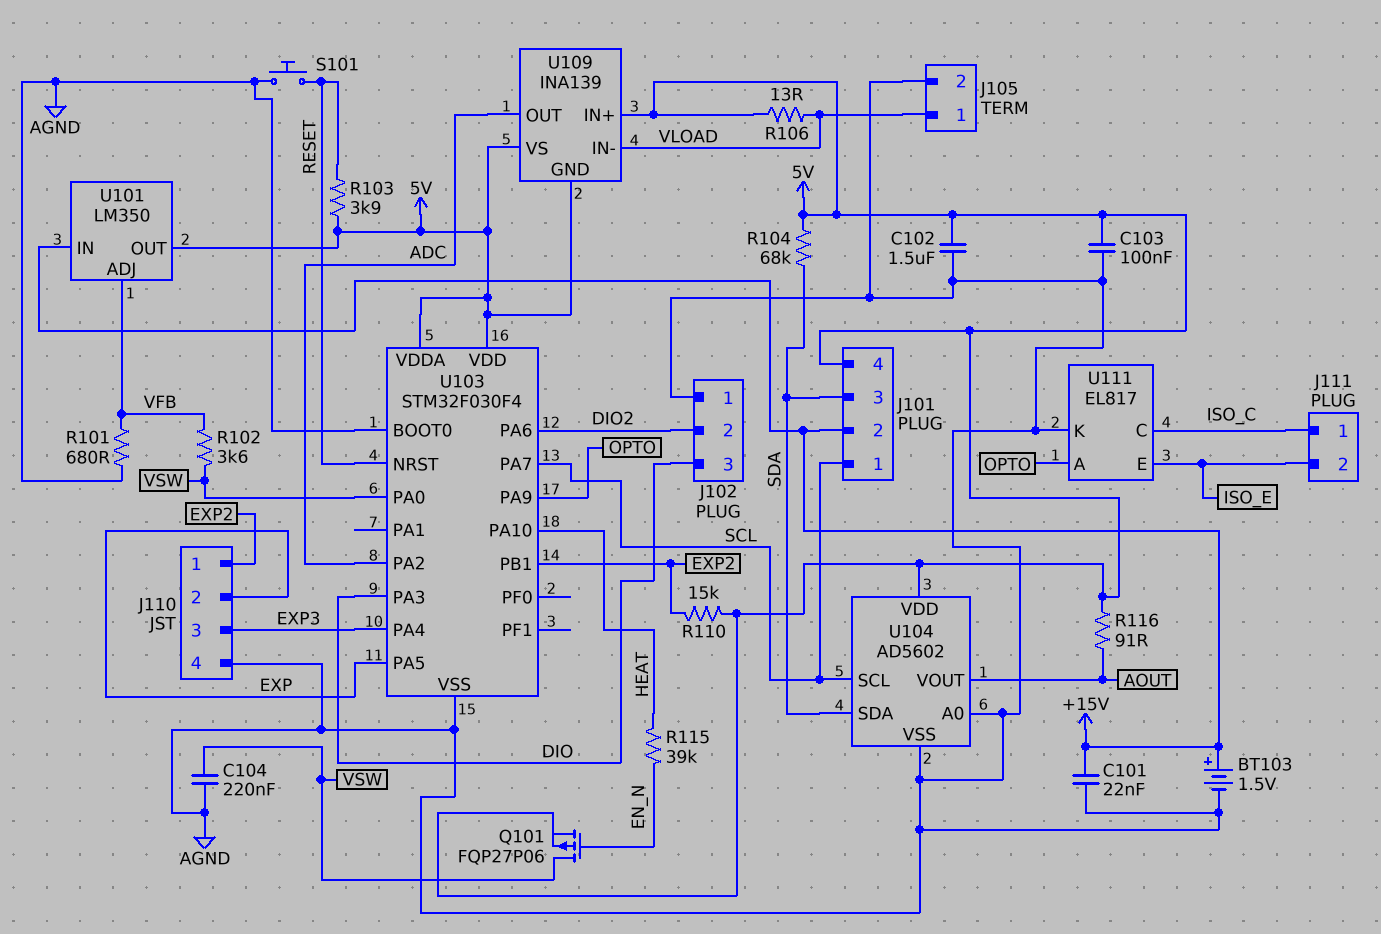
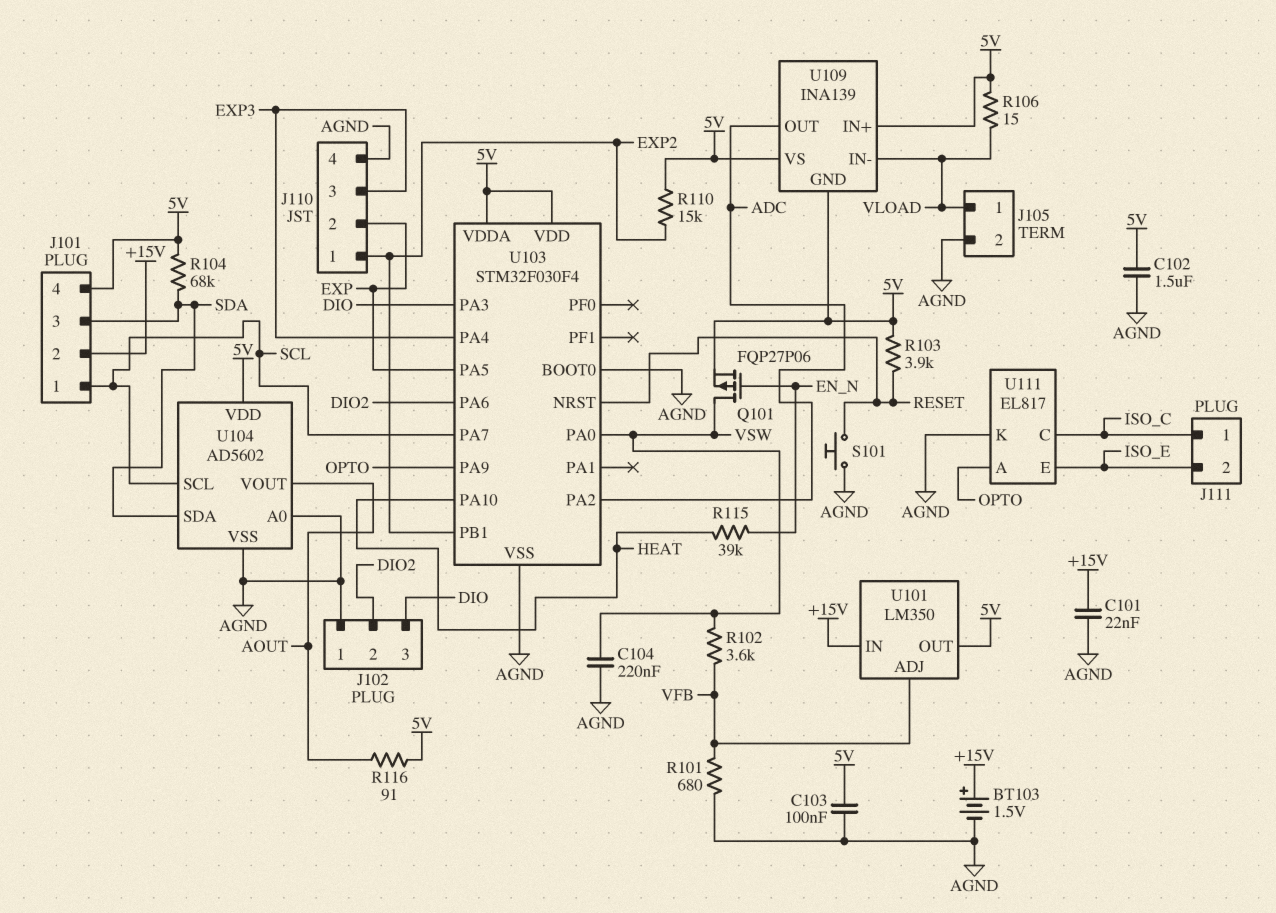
R106: 13 (5V, VLOAD) -> 15 (5V, VLOAD)

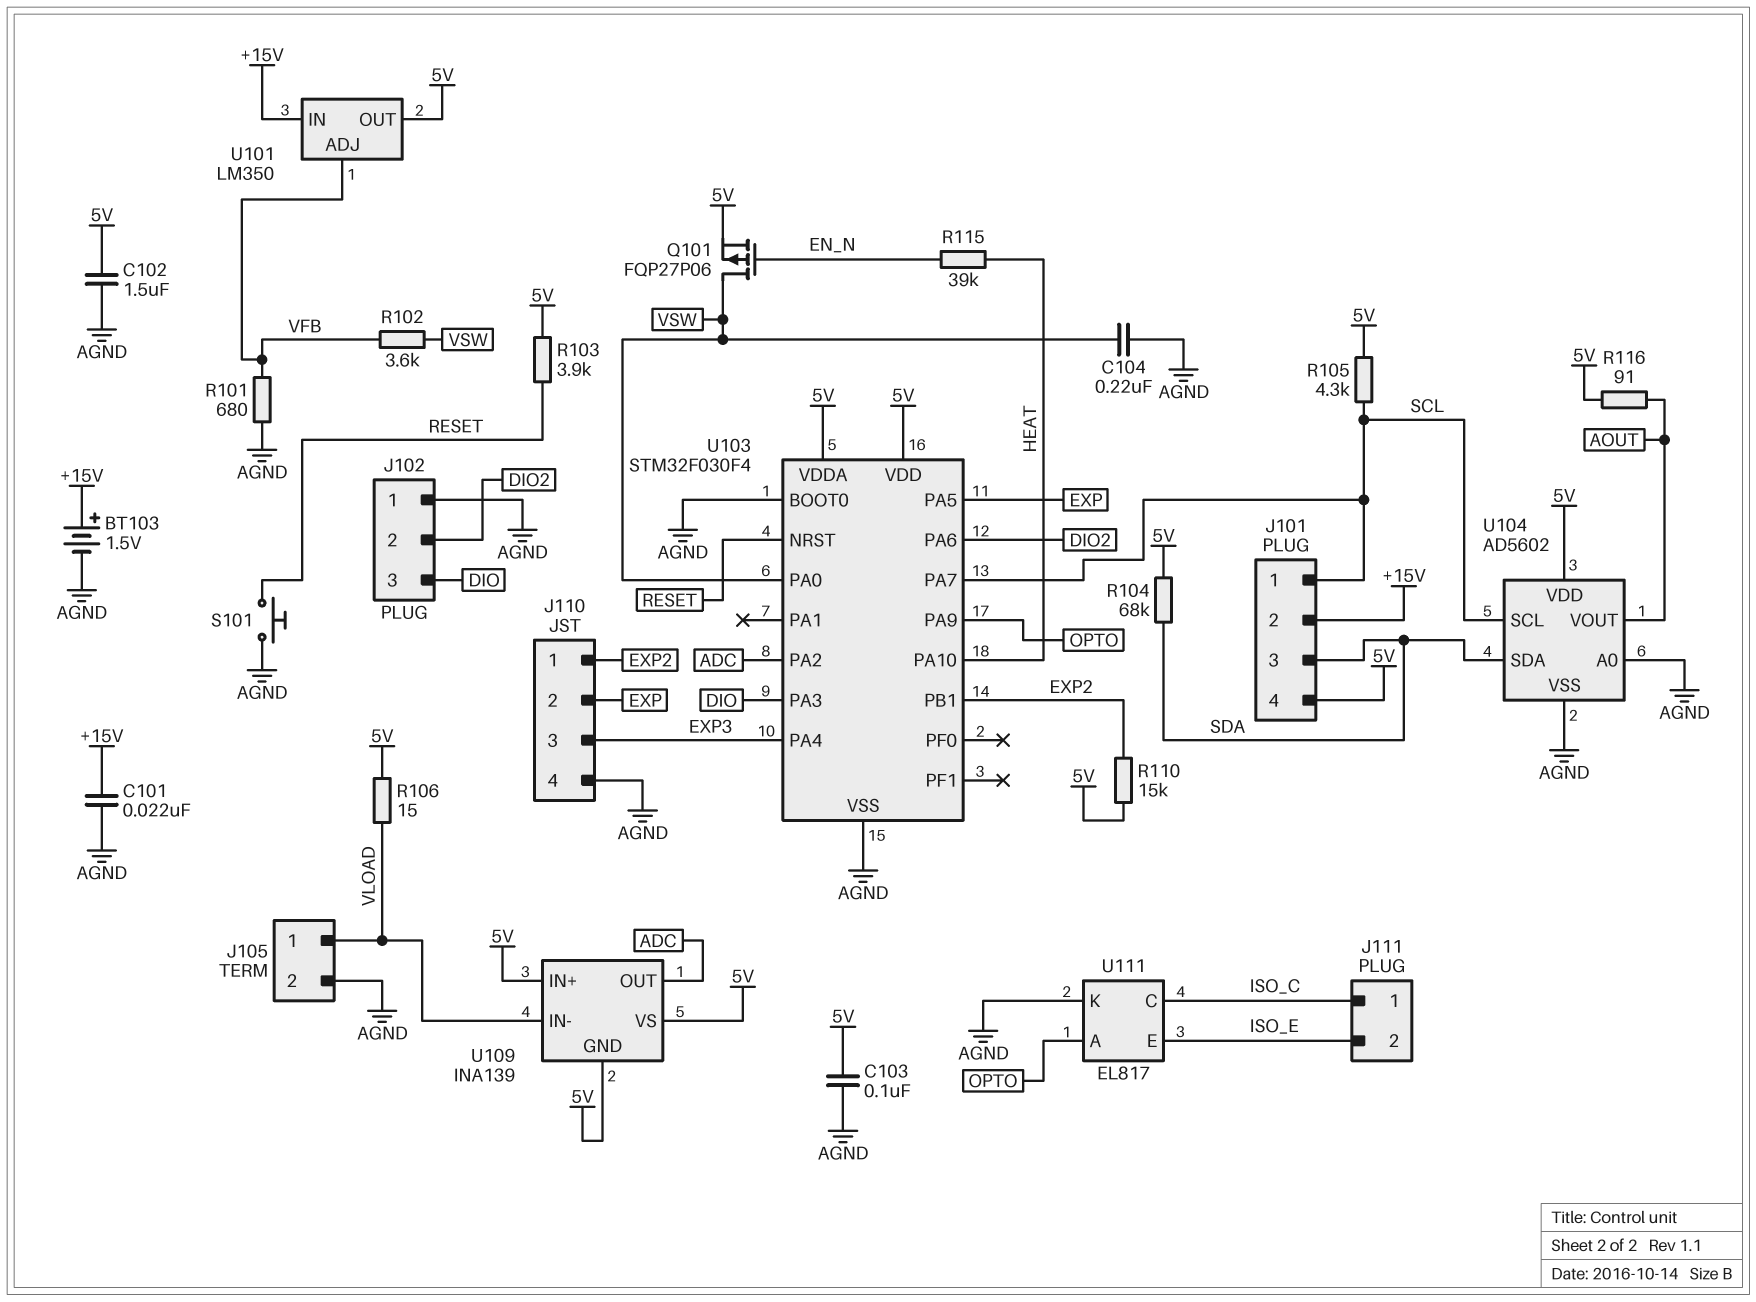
R105: none -> 4.3k (5V, SCL)

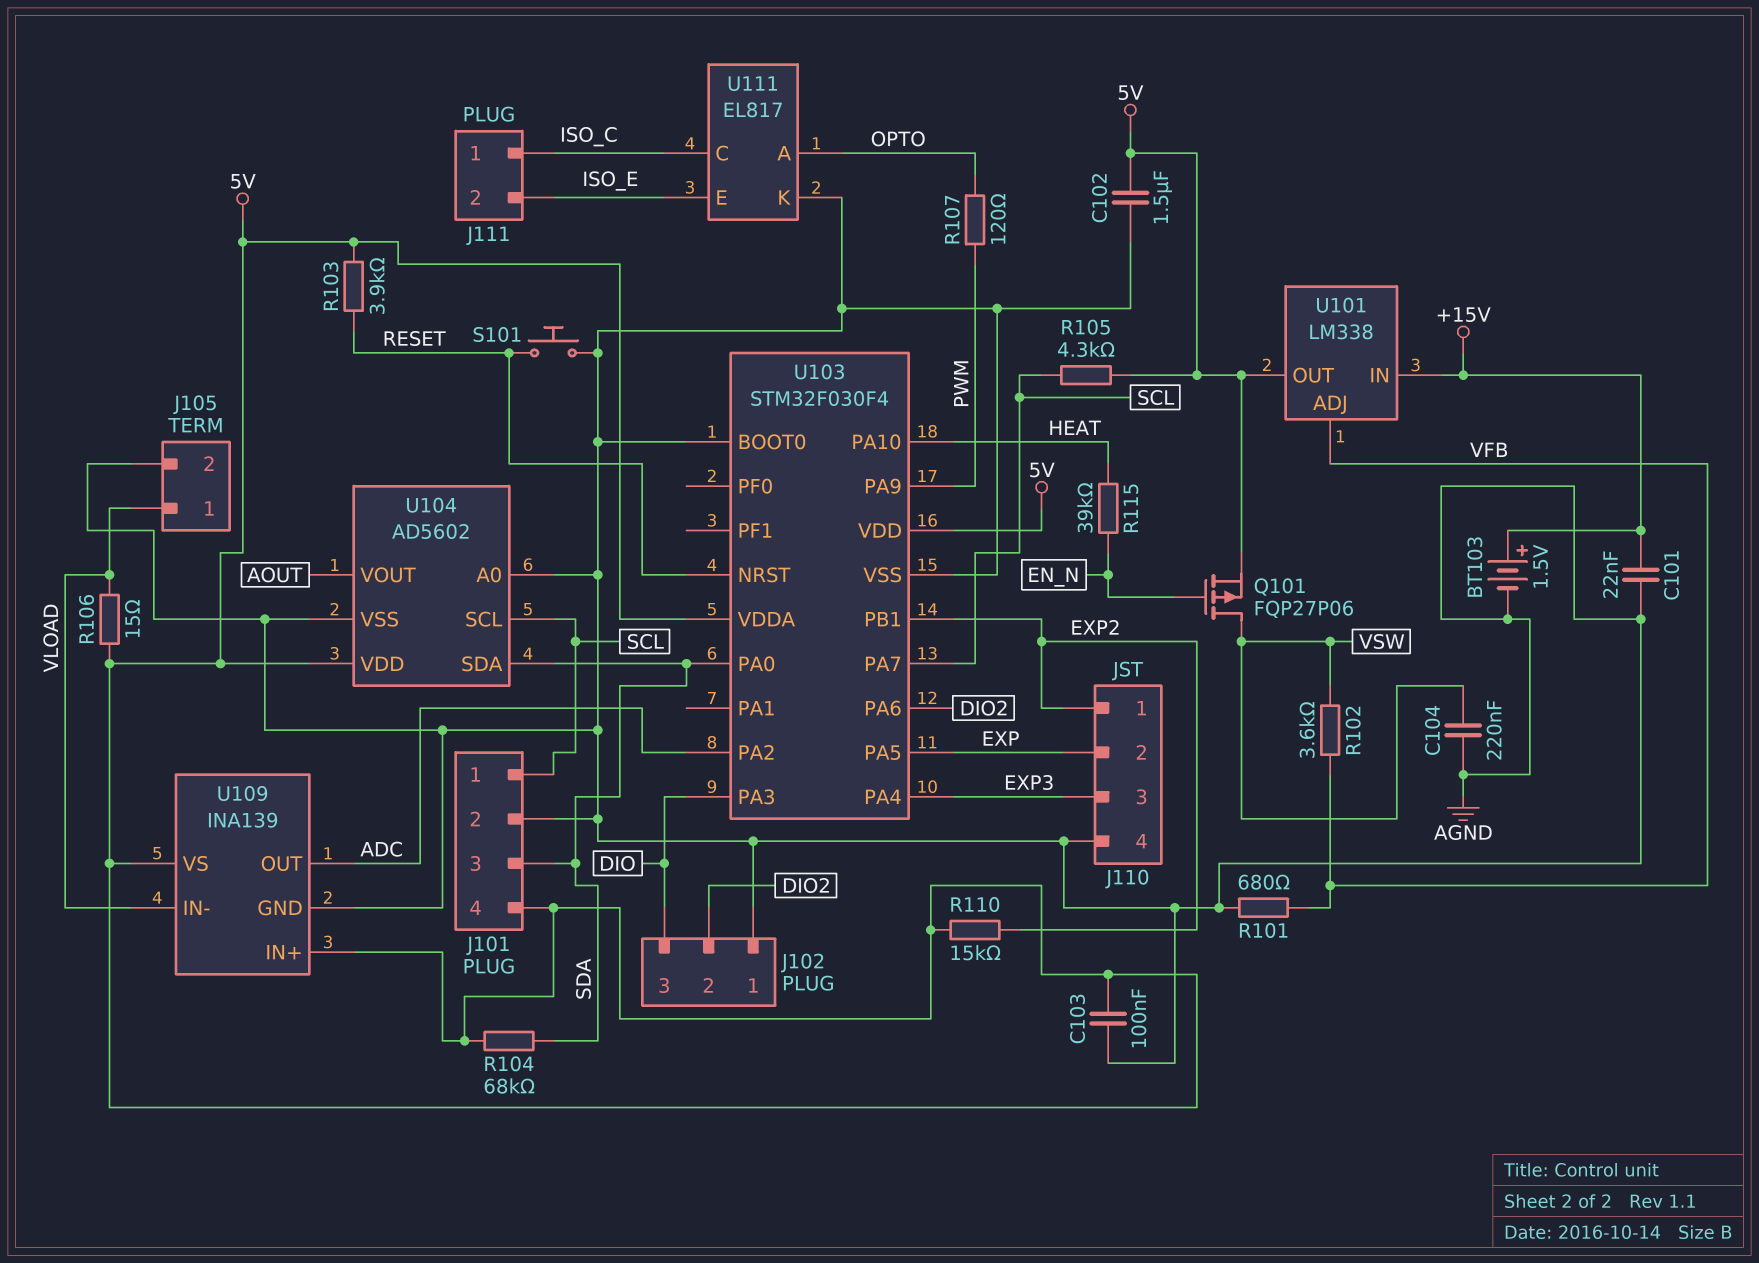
J101 pin 2: +15V -> AGND
R107: none -> 120 (OPTO, PWM)
R116: 91 (5V, AOUT) -> none
U101: LM350 -> LM338
U103 pin PA0: VSW -> SDA
U103 pin PA9: OPTO -> PWM
U109 pin GND: 5V -> AGND

